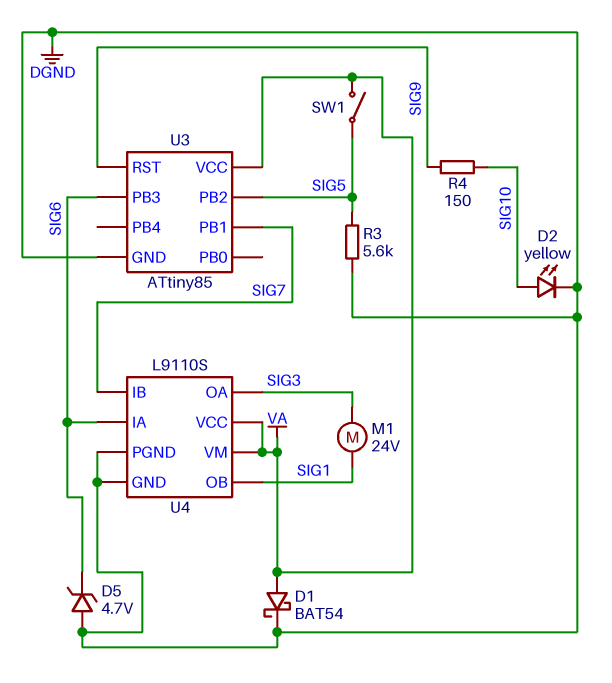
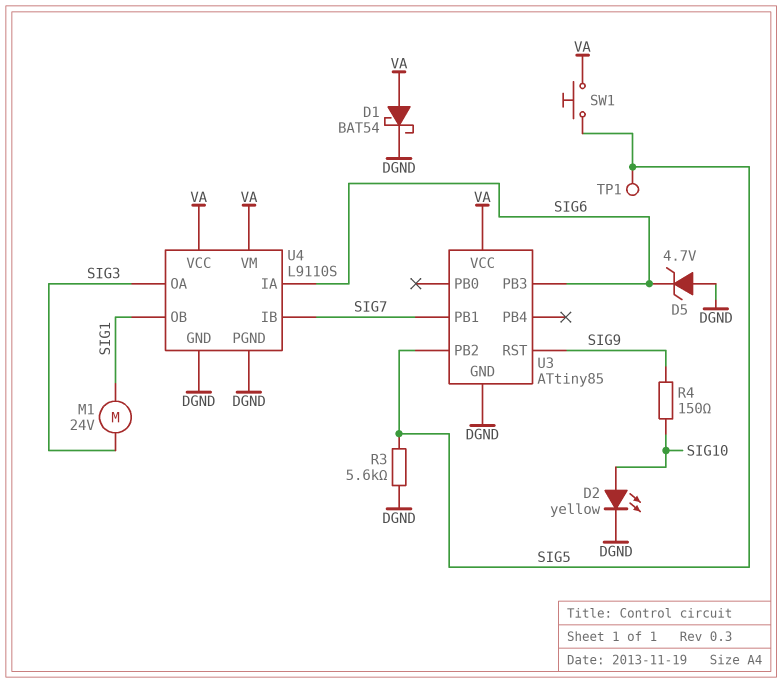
SW1: switch (SIG5, VA) -> button (SIG5, VA)
TP1: none -> test point (SIG5)

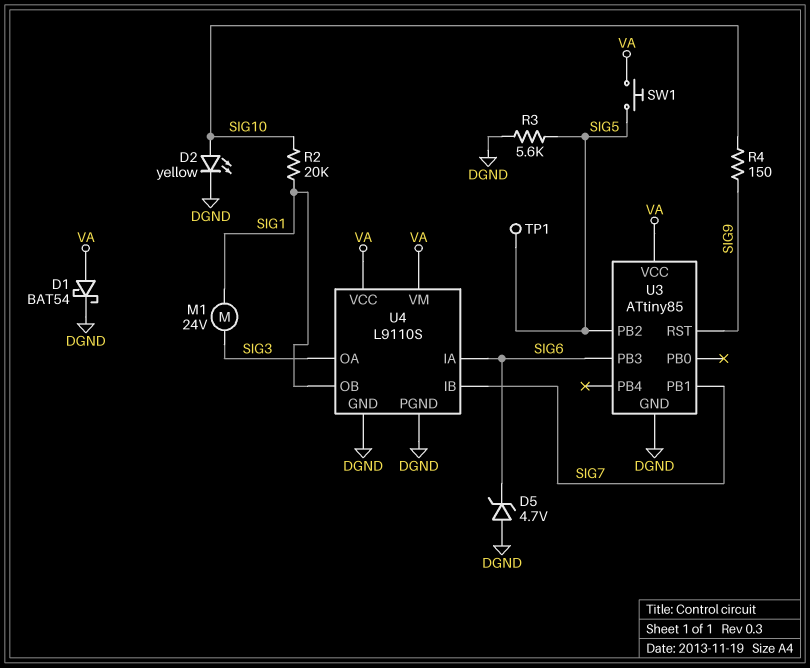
R2: none -> 20k (SIG1, SIG10)

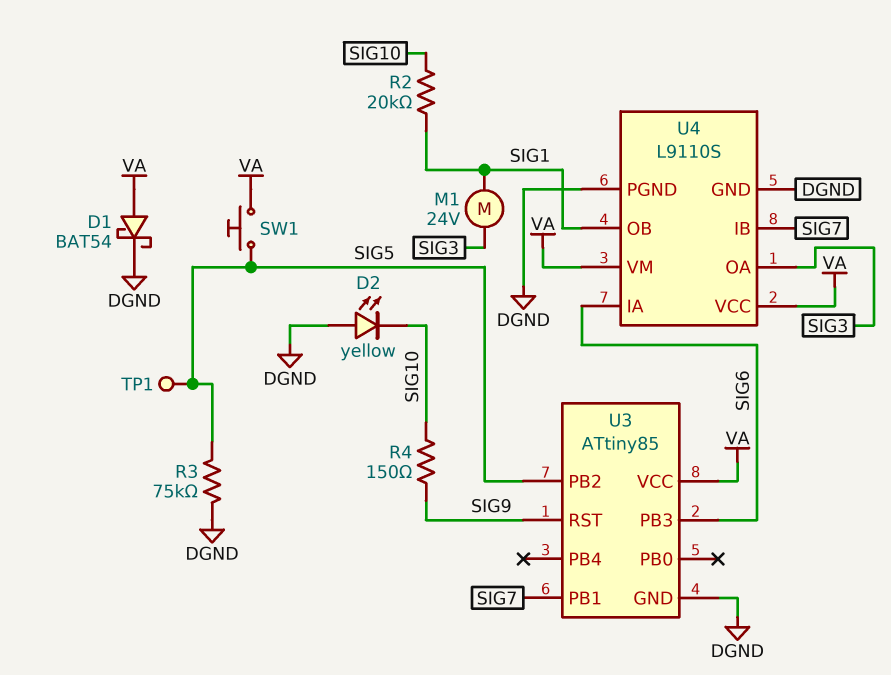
D2: LED yellow (A SIG10, K DGND) -> LED yellow (A DGND, K SIG10)
D5: zener 4.7V (A DGND, K SIG6) -> none
R3: 5.6k (DGND, SIG5) -> 75k (DGND, SIG5)

